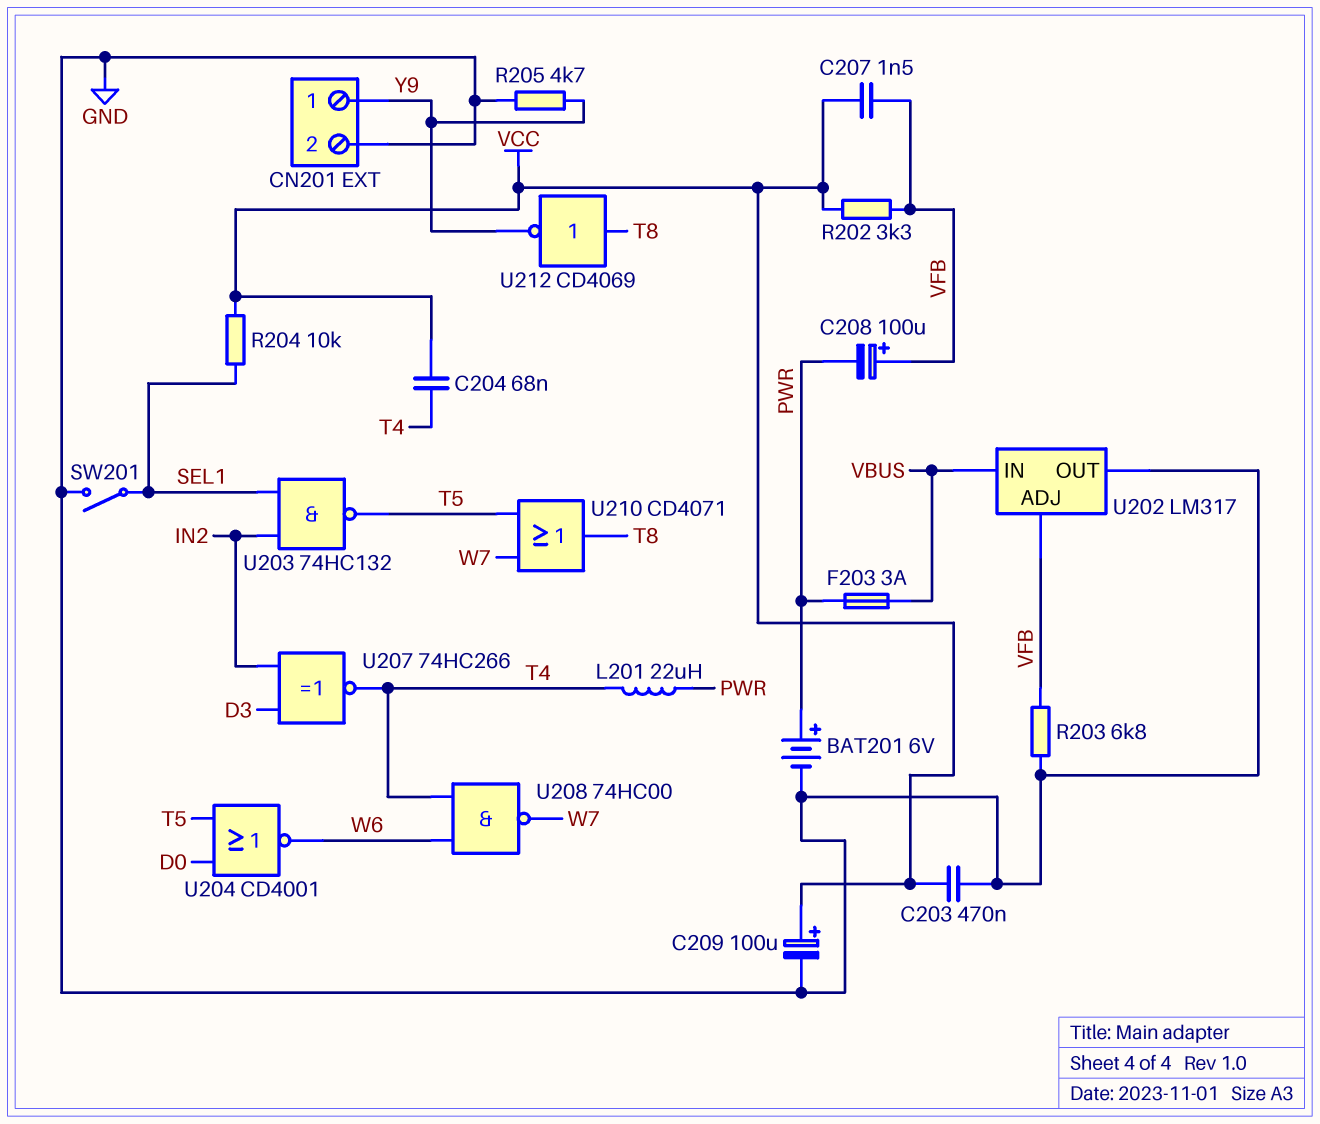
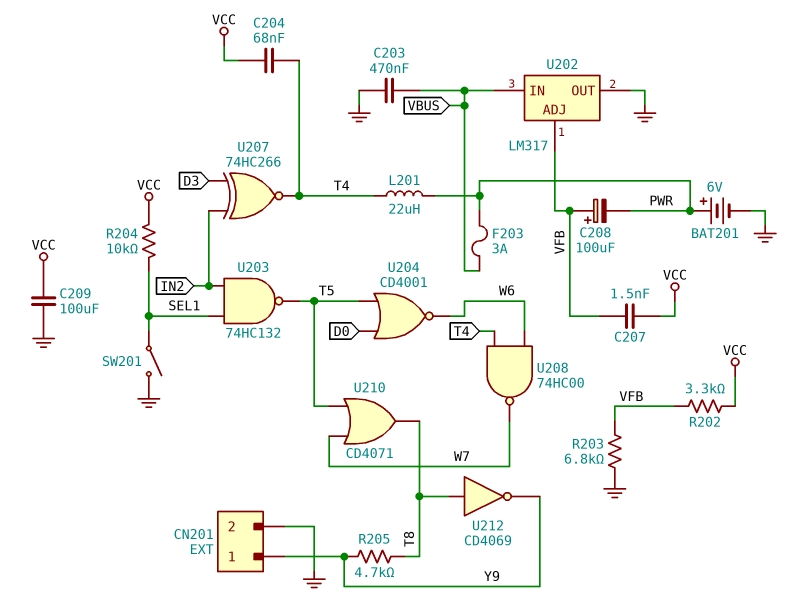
C203: 470nF (GND, VCC) -> 470nF (GND, VBUS)
C209: 100uF (plus VCC, minus GND) -> 100uF (GND, VCC)
R205: 4.7k (GND, Y9) -> 4.7k (T8, Y9)

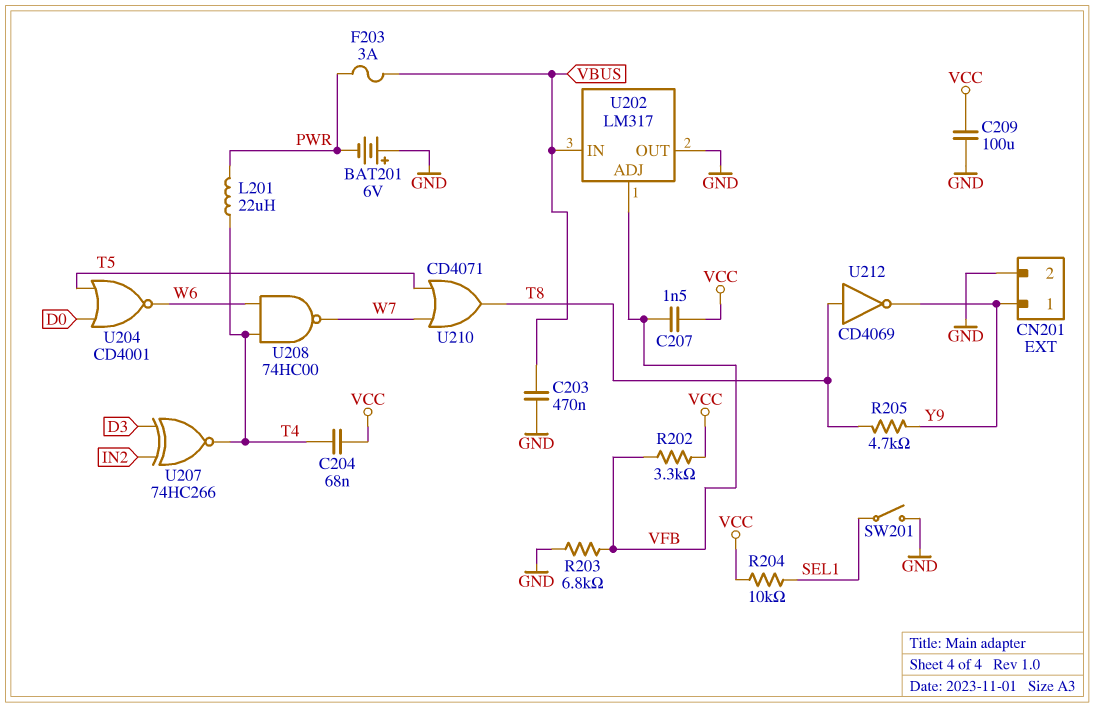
BAT201: 6V (plus PWR, minus GND) -> 6V (plus GND, minus PWR)
C208: 100uF (plus VFB, minus PWR) -> none
U203: NAND 74HC132 (in IN2, in SEL1, out T5) -> none

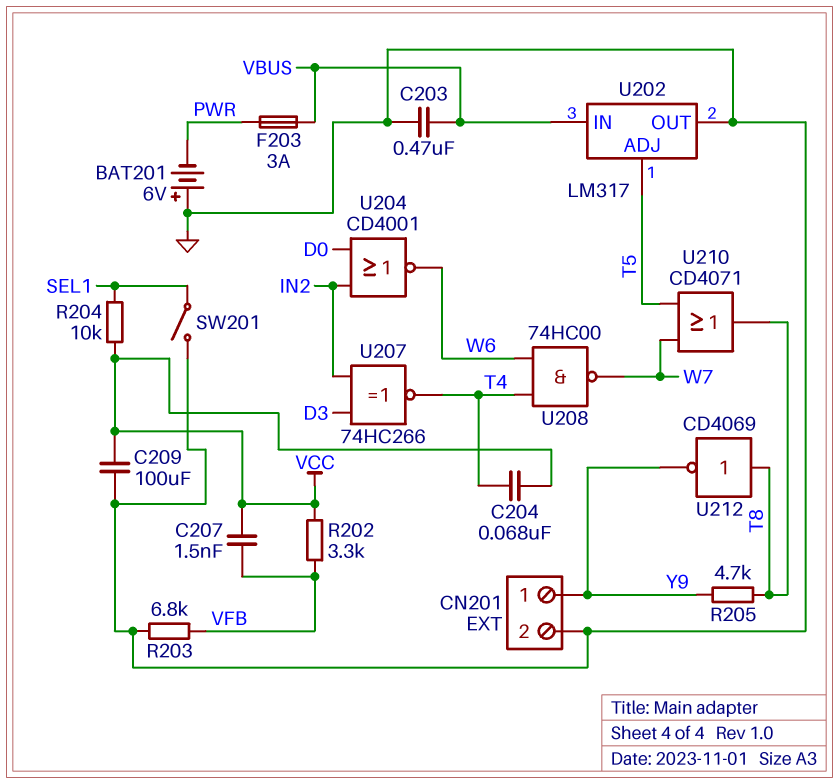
L201: 22uH (PWR, T4) -> none
U202 pin ADJ: VFB -> T5
U204: NOR CD4001 (in D0, in T5, out W6) -> NOR CD4001 (in D0, in IN2, out W6)

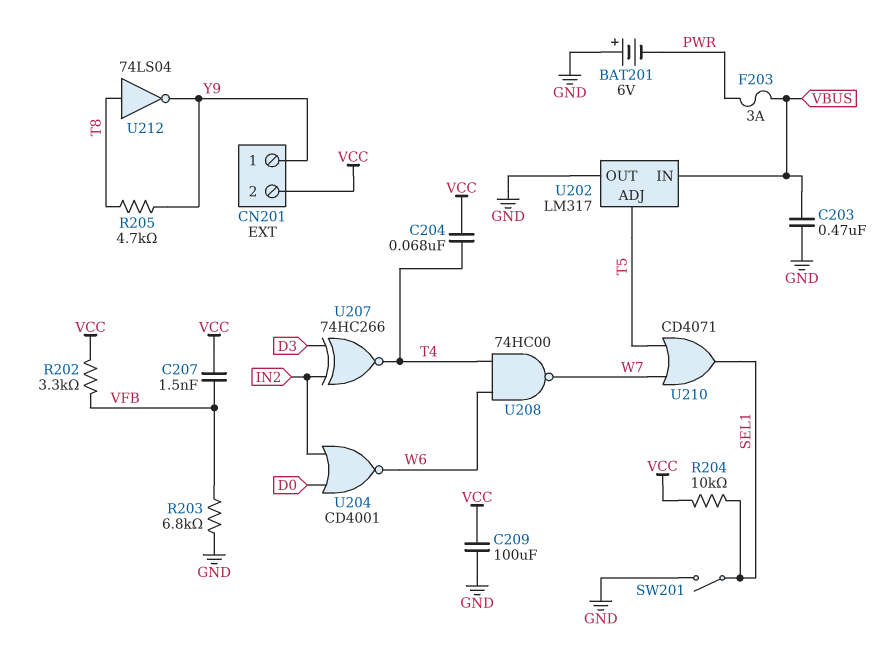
CN201 pin 2: GND -> VCC
U210: OR CD4071 (in T5, in W7, out T8) -> OR CD4071 (in T5, in W7, out SEL1)
U212: NOT CD4069 (in T8, out Y9) -> NOT 74LS04 (in T8, out Y9)

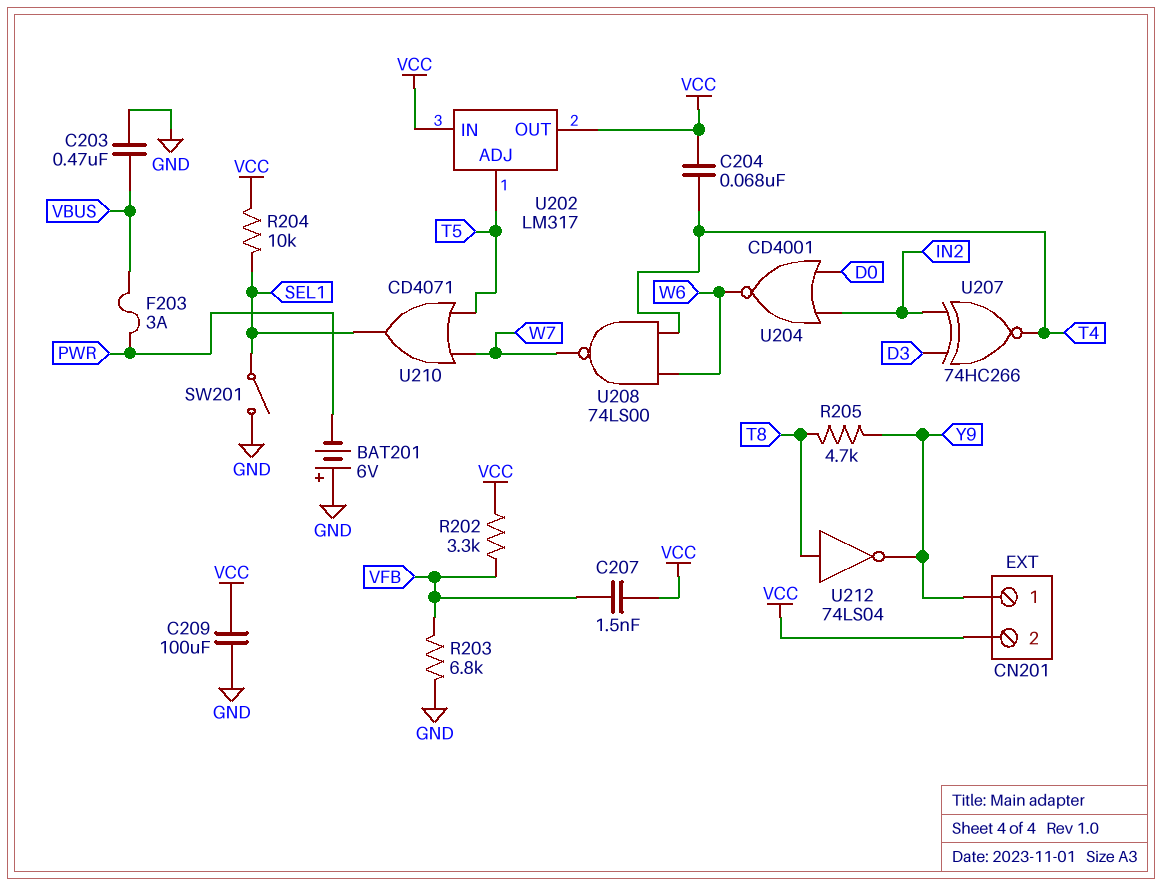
U202 pin IN: VBUS -> VCC
U202 pin OUT: GND -> VCC
U208: NAND 74HC00 (in T4, in W6, out W7) -> NAND 74LS00 (in T4, in W6, out W7)

